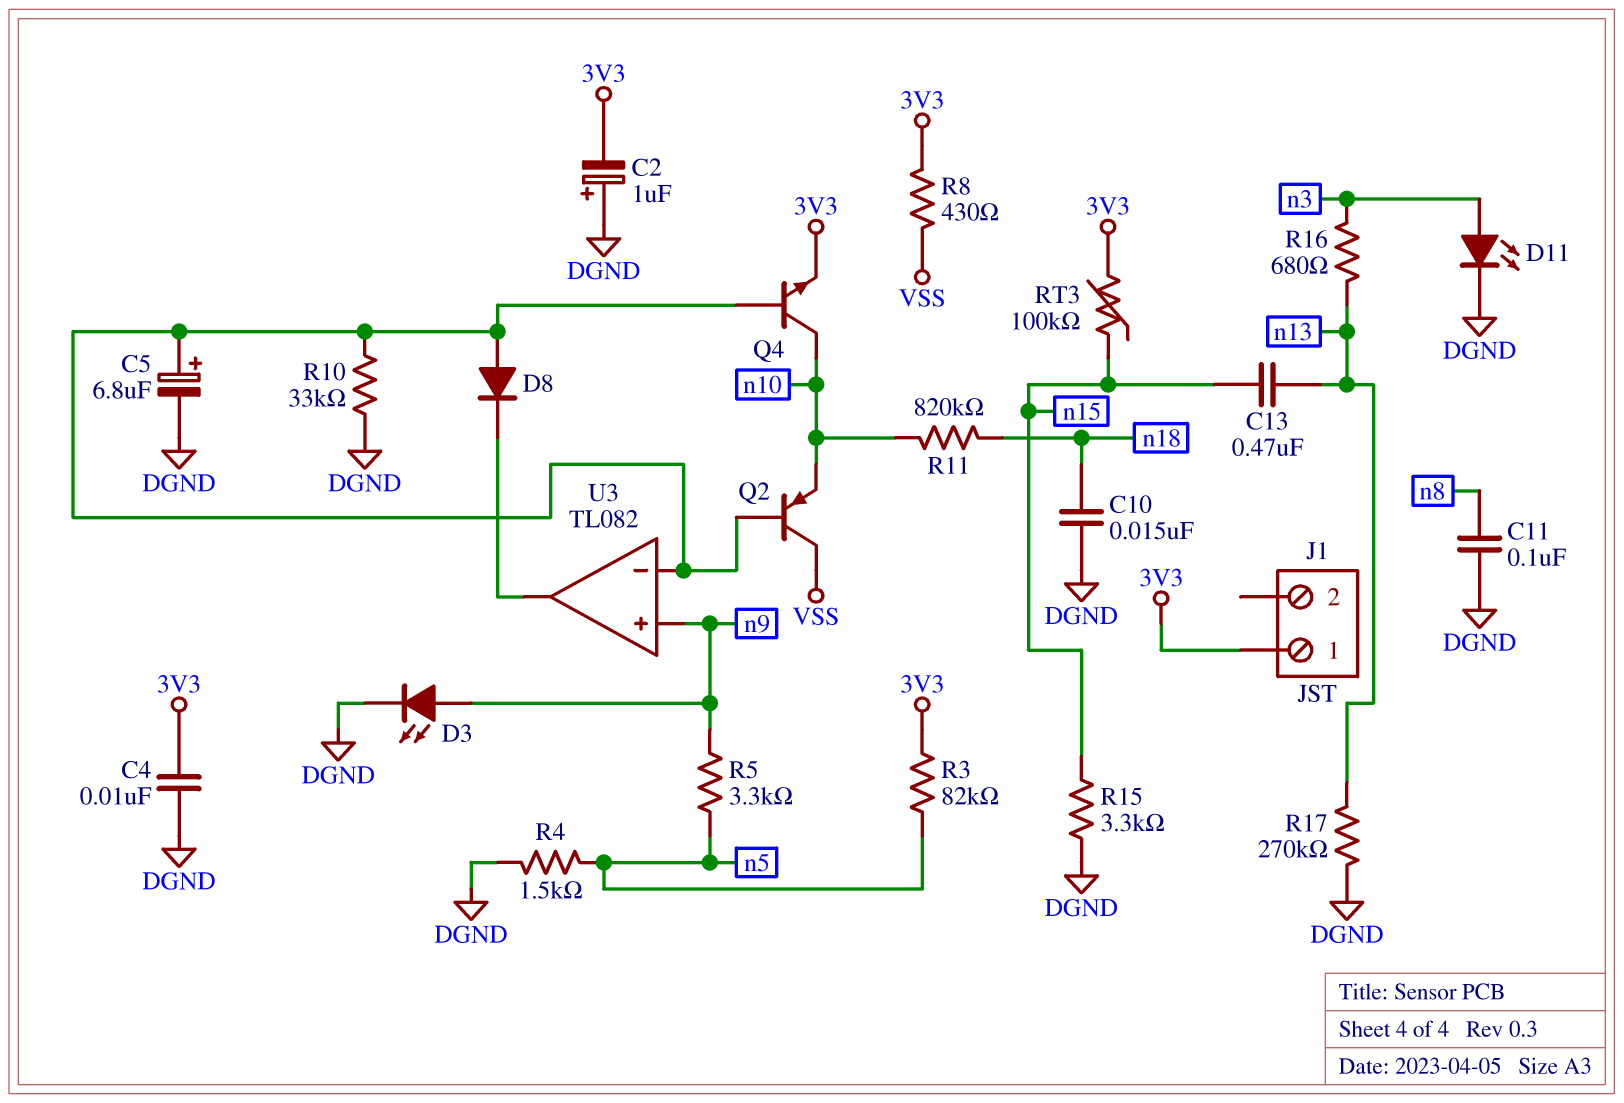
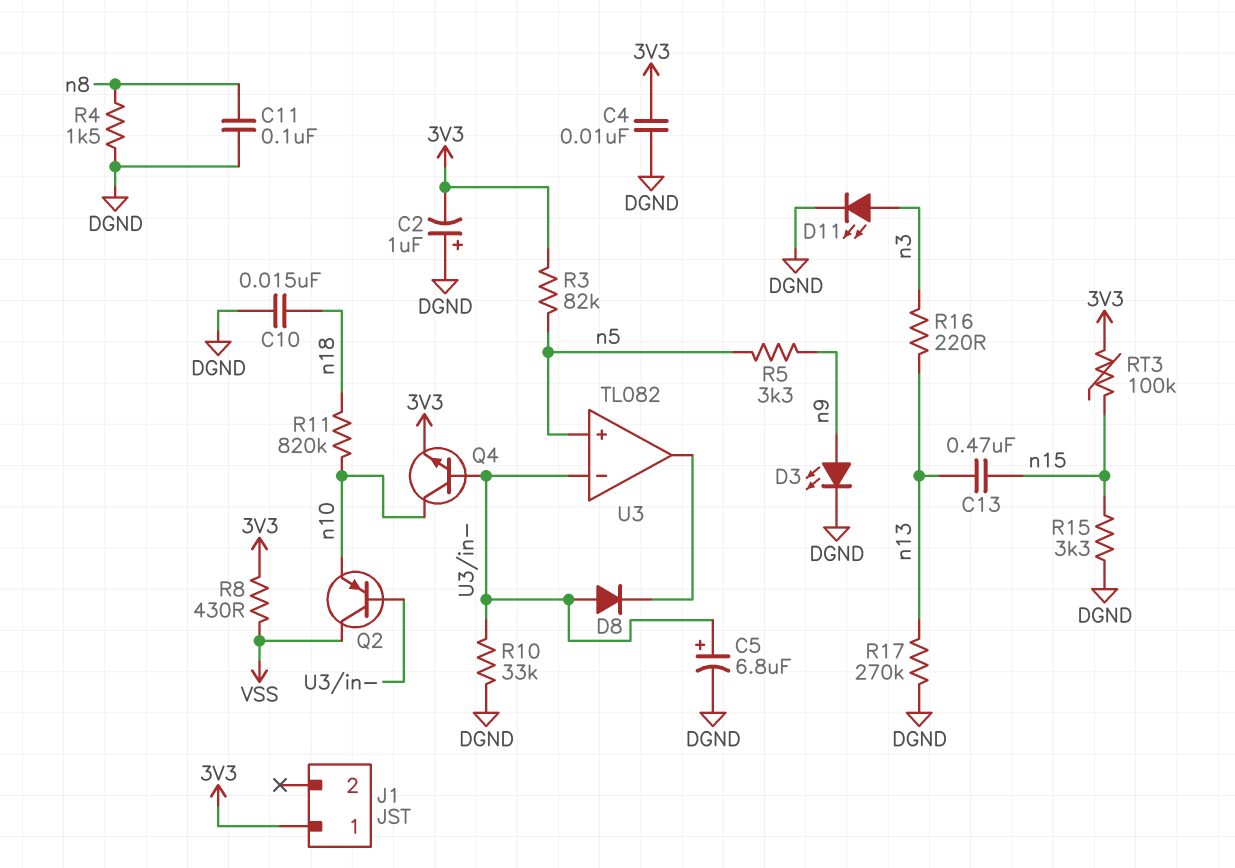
R4: 1.5k (DGND, n5) -> 1.5k (DGND, n8)
R16: 680 (n3, n13) -> 220 (n3, n13)
U3 pin in+: n9 -> n5

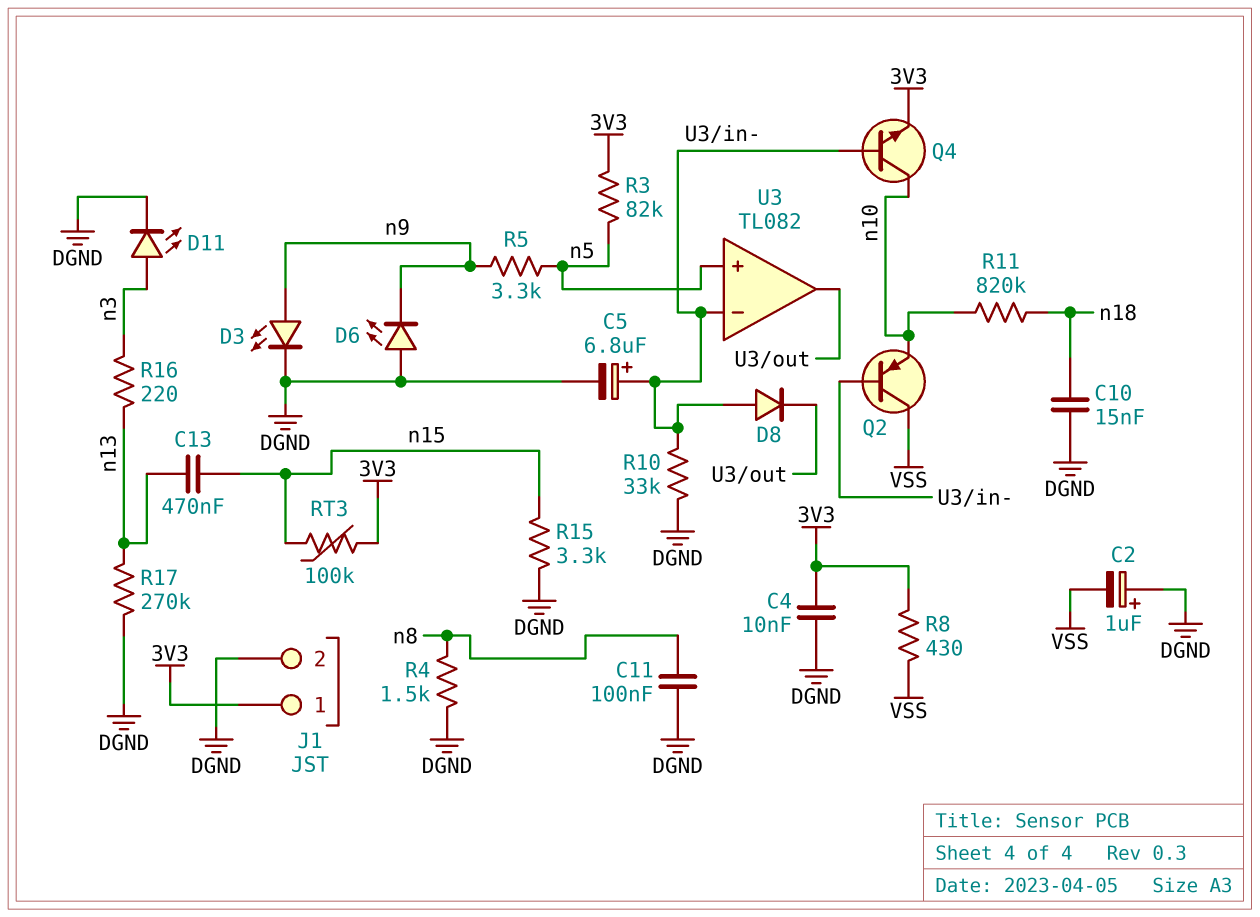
C2: 1uF (plus DGND, minus 3V3) -> 1uF (plus DGND, minus VSS)
D6: none -> LED (A DGND, K n9)
J1 pin 2: none -> DGND

